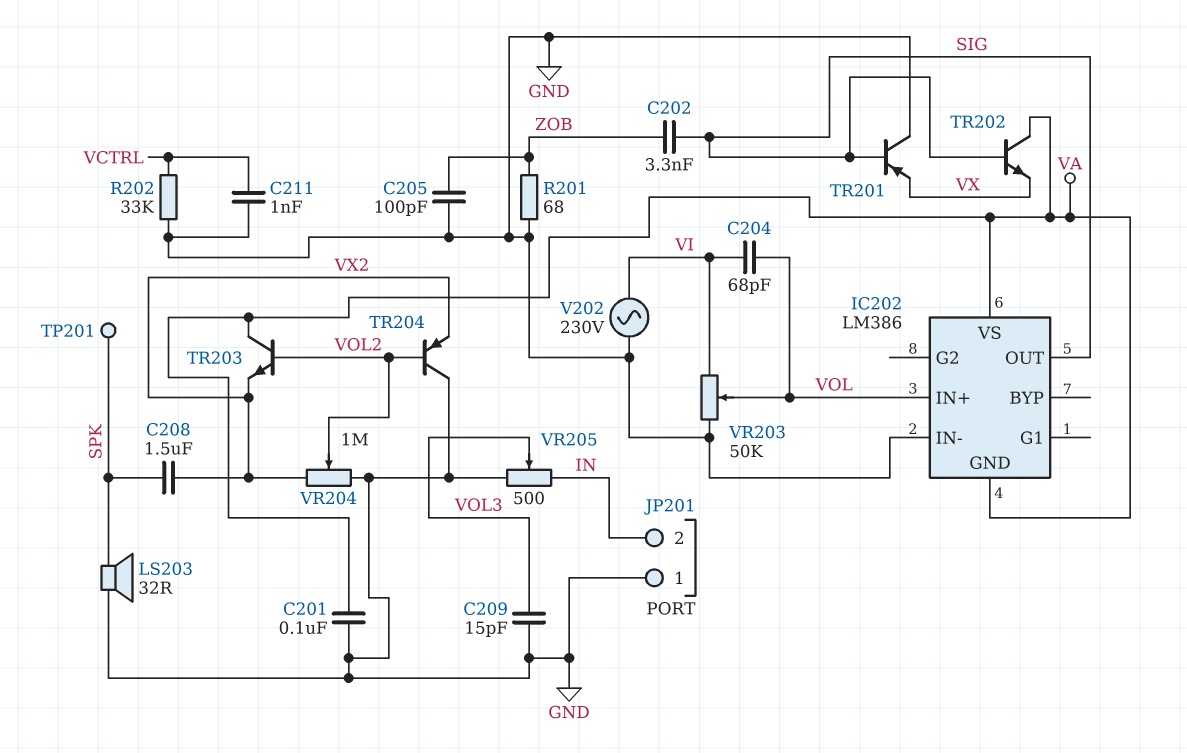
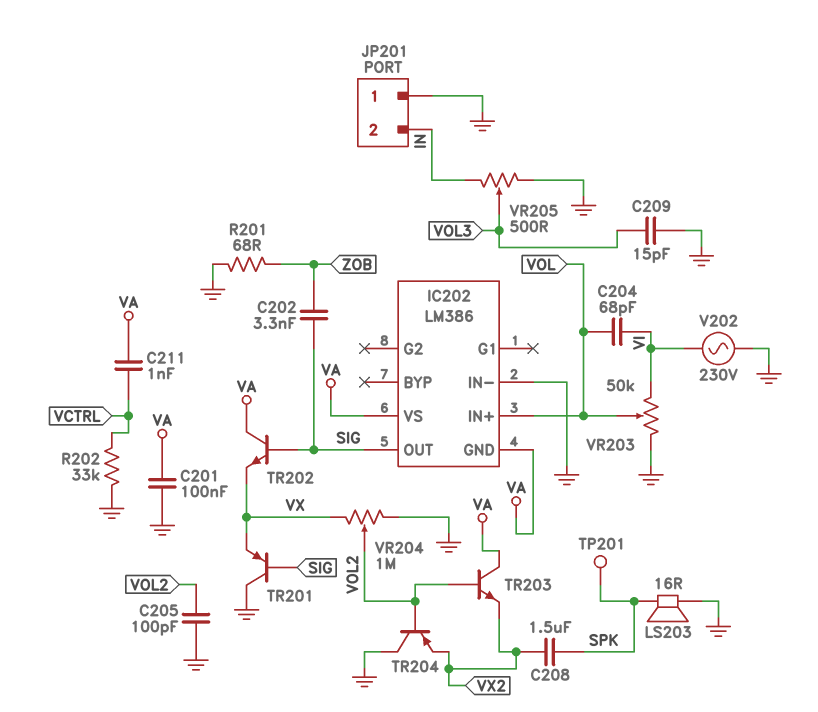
C205: 100pF (GND, ZOB) -> 100pF (GND, VOL2)
C211: 1nF (GND, VCTRL) -> 1nF (VA, VCTRL)
LS203: speaker 32R (GND, SPK) -> speaker 16R (GND, SPK)
VR204: 1M (GND, VX2, wiper VOL2) -> 1M (GND, VX, wiper VOL2)

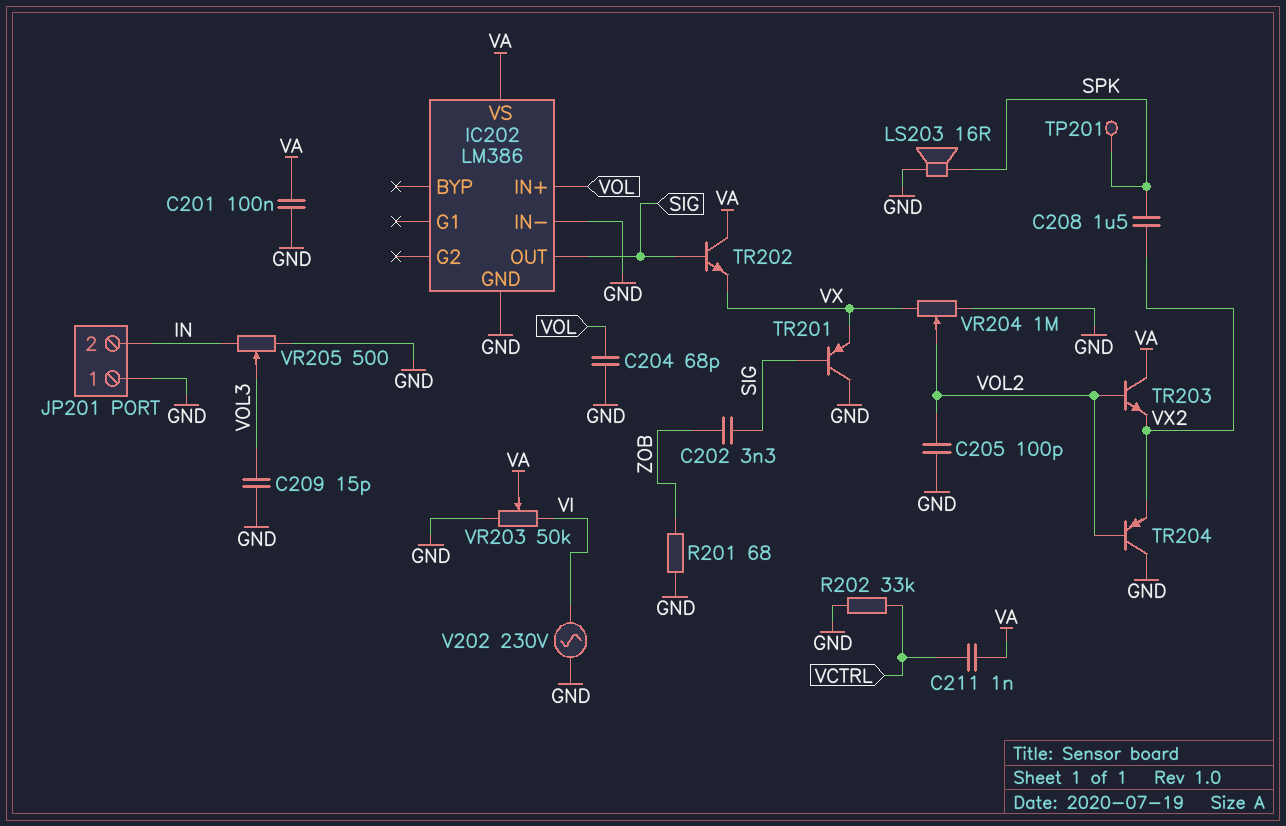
C204: 68pF (VI, VOL) -> 68pF (GND, VOL)
IC202 pin GND: VA -> GND
VR203: 50k (GND, VI, wiper VOL) -> 50k (GND, VI, wiper VA)

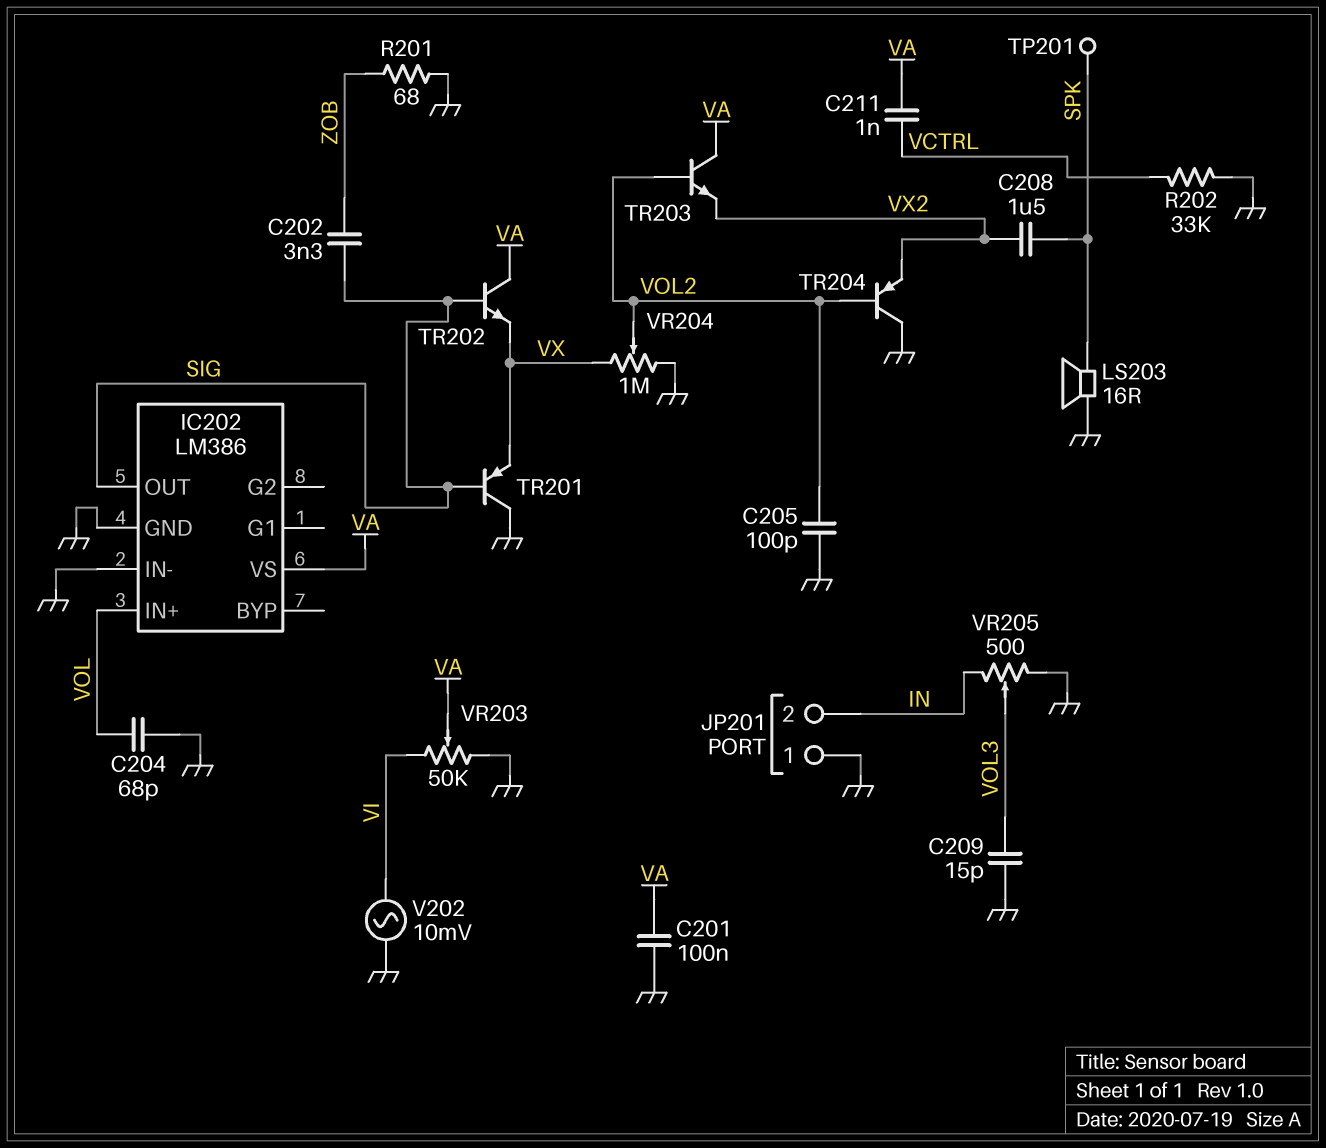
V202: AC 230V (GND, VI) -> AC 10mV (GND, VI)

